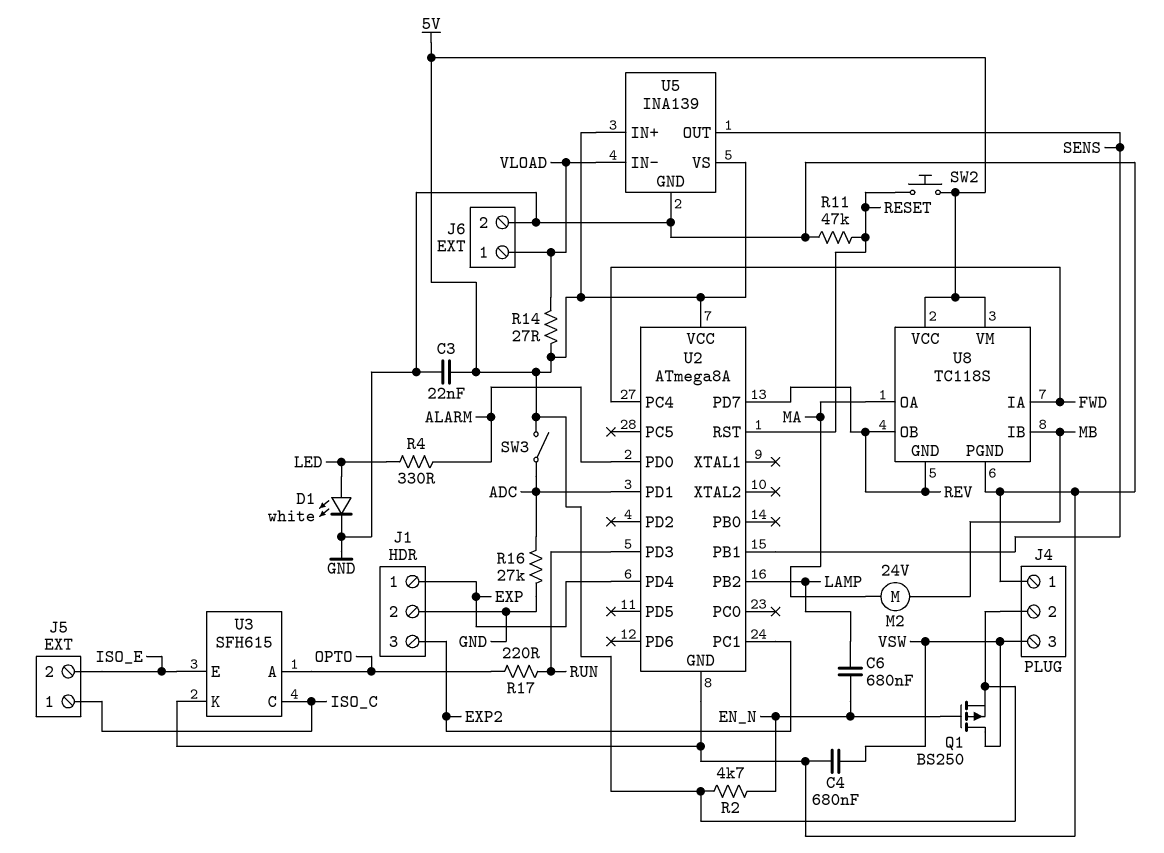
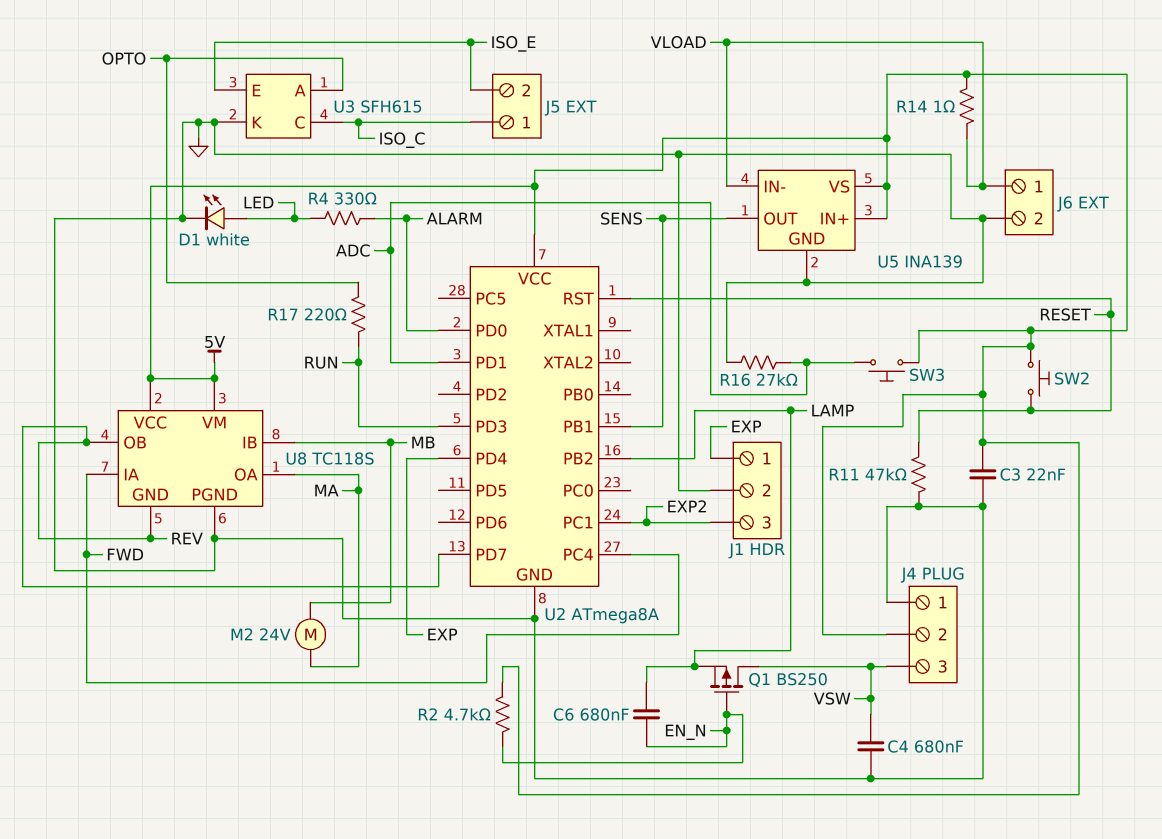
Q1: PMOS BS250 (G EN_N, D VSW, S 5V) -> PMOS BS250 (G EN_N, D VSW, S LAMP)
R14: 27 (5V, VLOAD) -> 1 (5V, VLOAD)
SW3: switch (5V, ADC) -> button (5V, ADC)

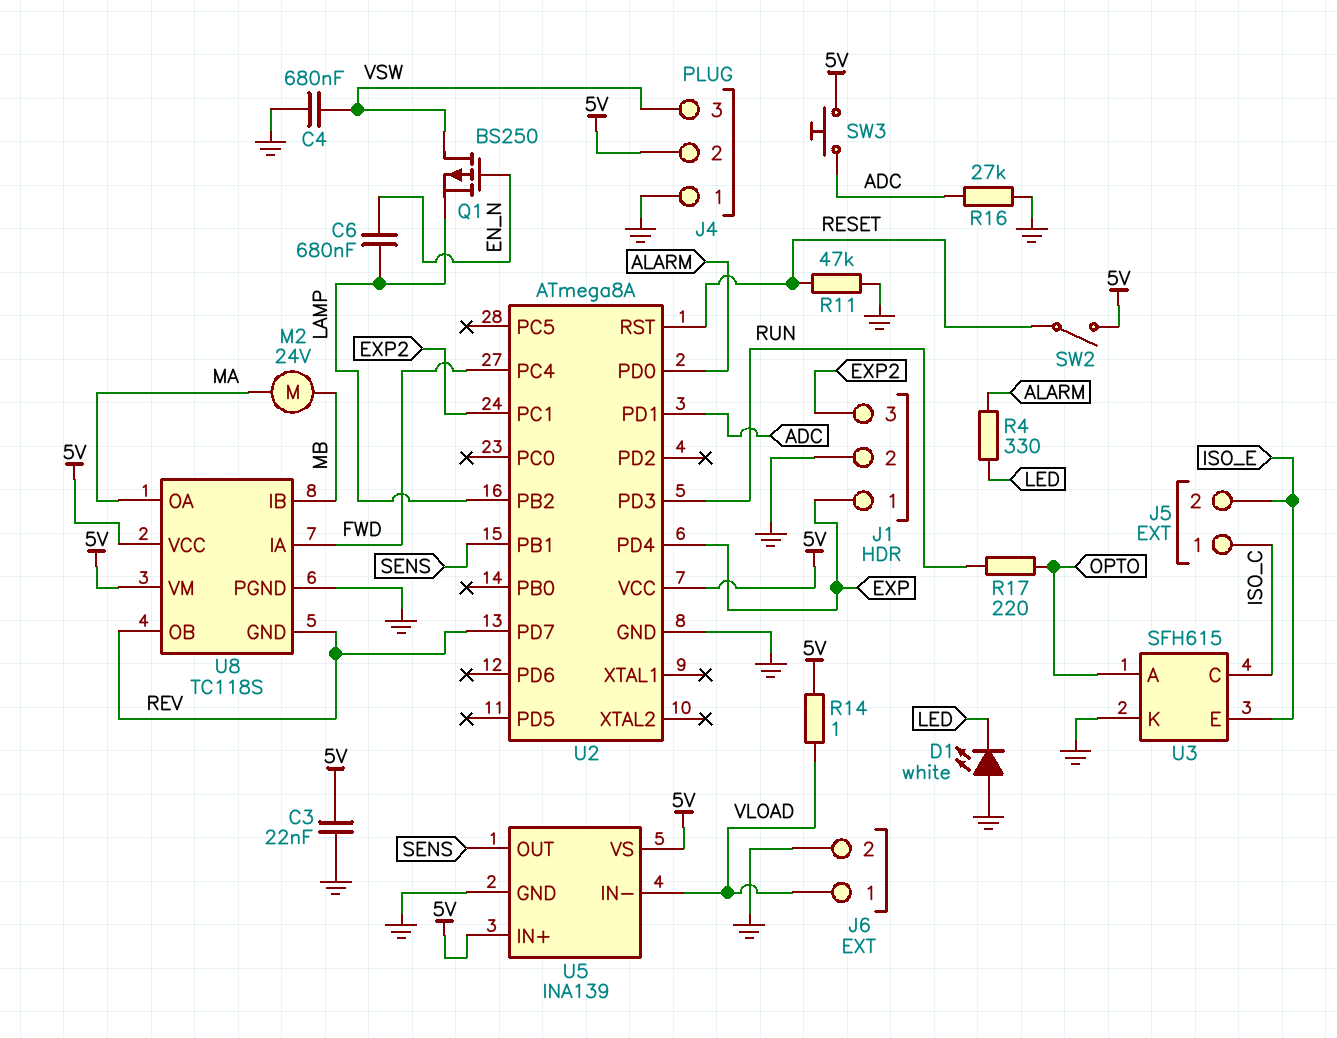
D1: LED white (A LED, K GND) -> LED white (A GND, K LED)
R2: 4.7k (5V, EN_N) -> none
SW2: button (5V, RESET) -> switch (5V, RESET)

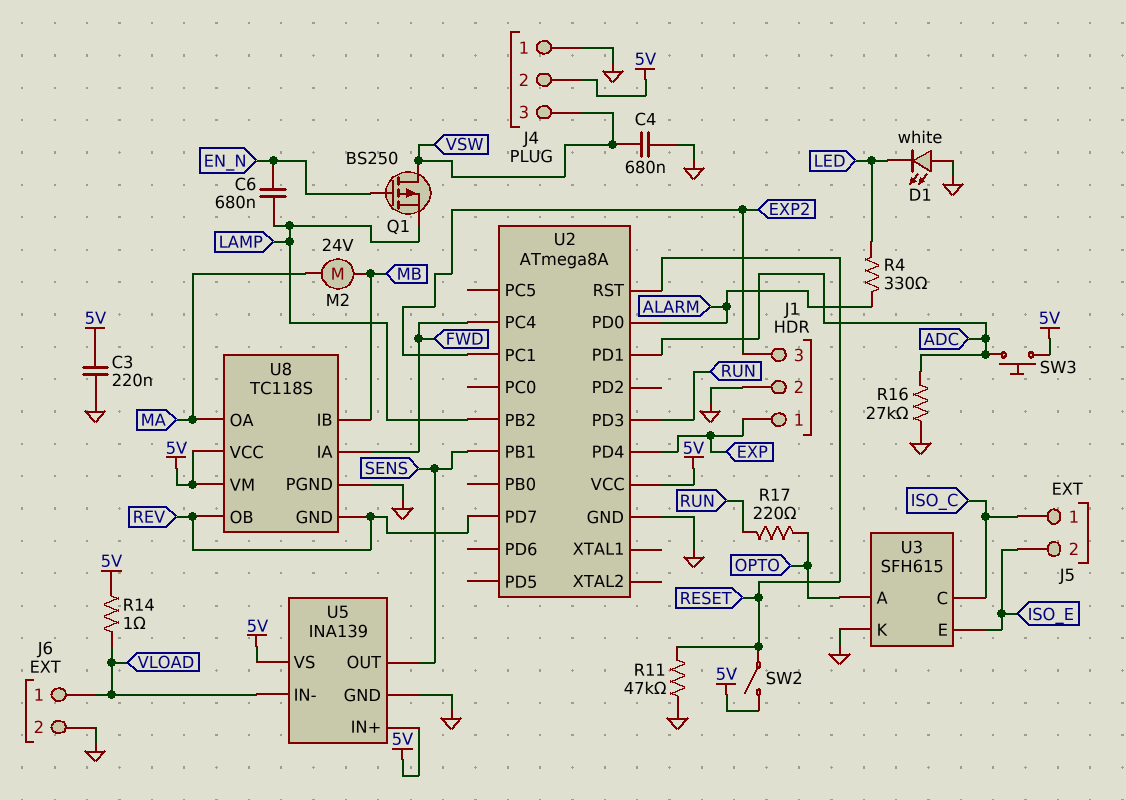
C3: 22nF (5V, GND) -> 220nF (5V, GND)

